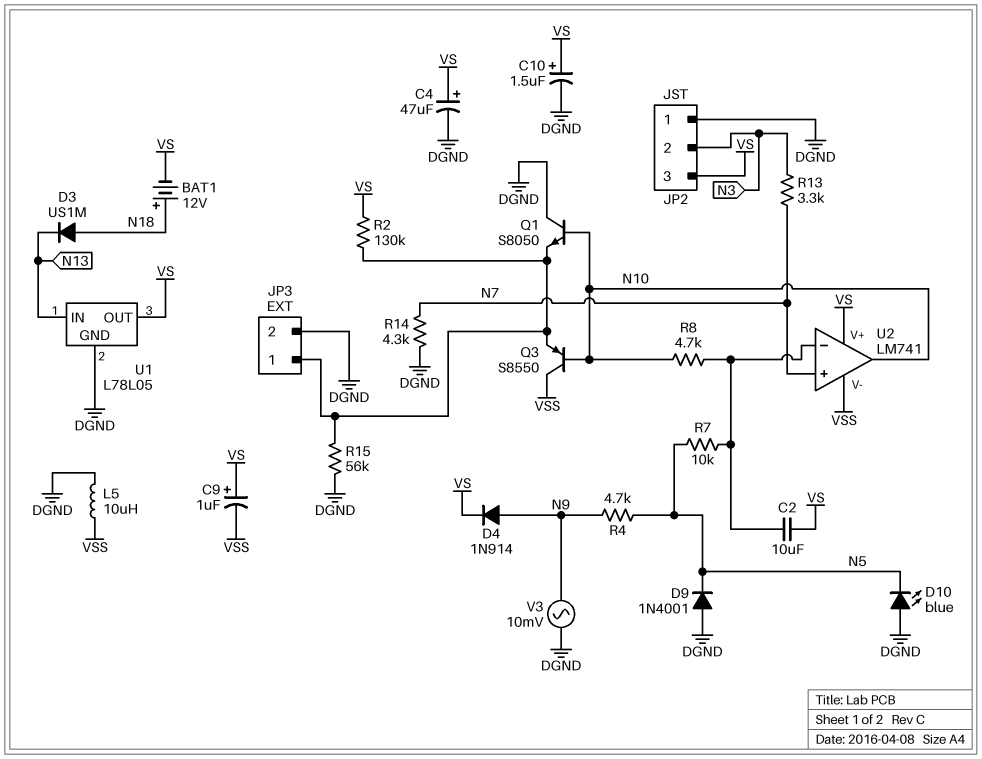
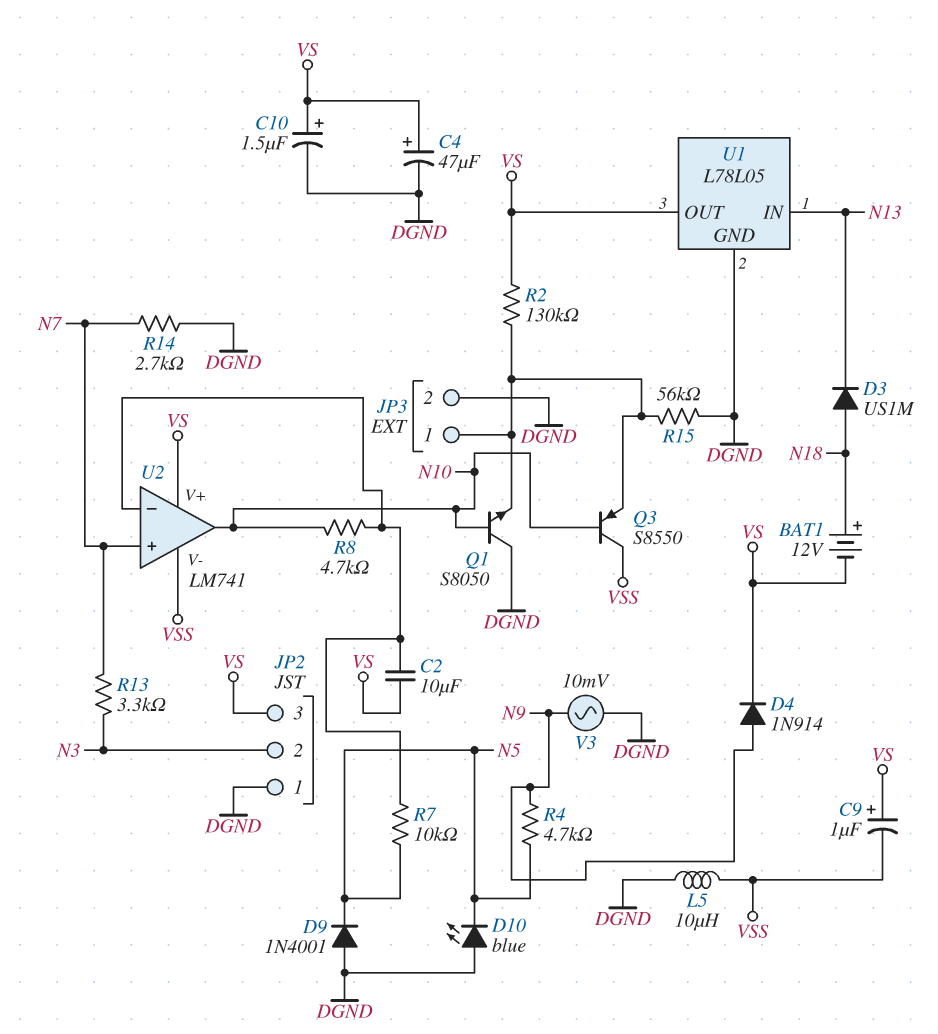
R14: 4.3k (DGND, N7) -> 2.7k (DGND, N7)

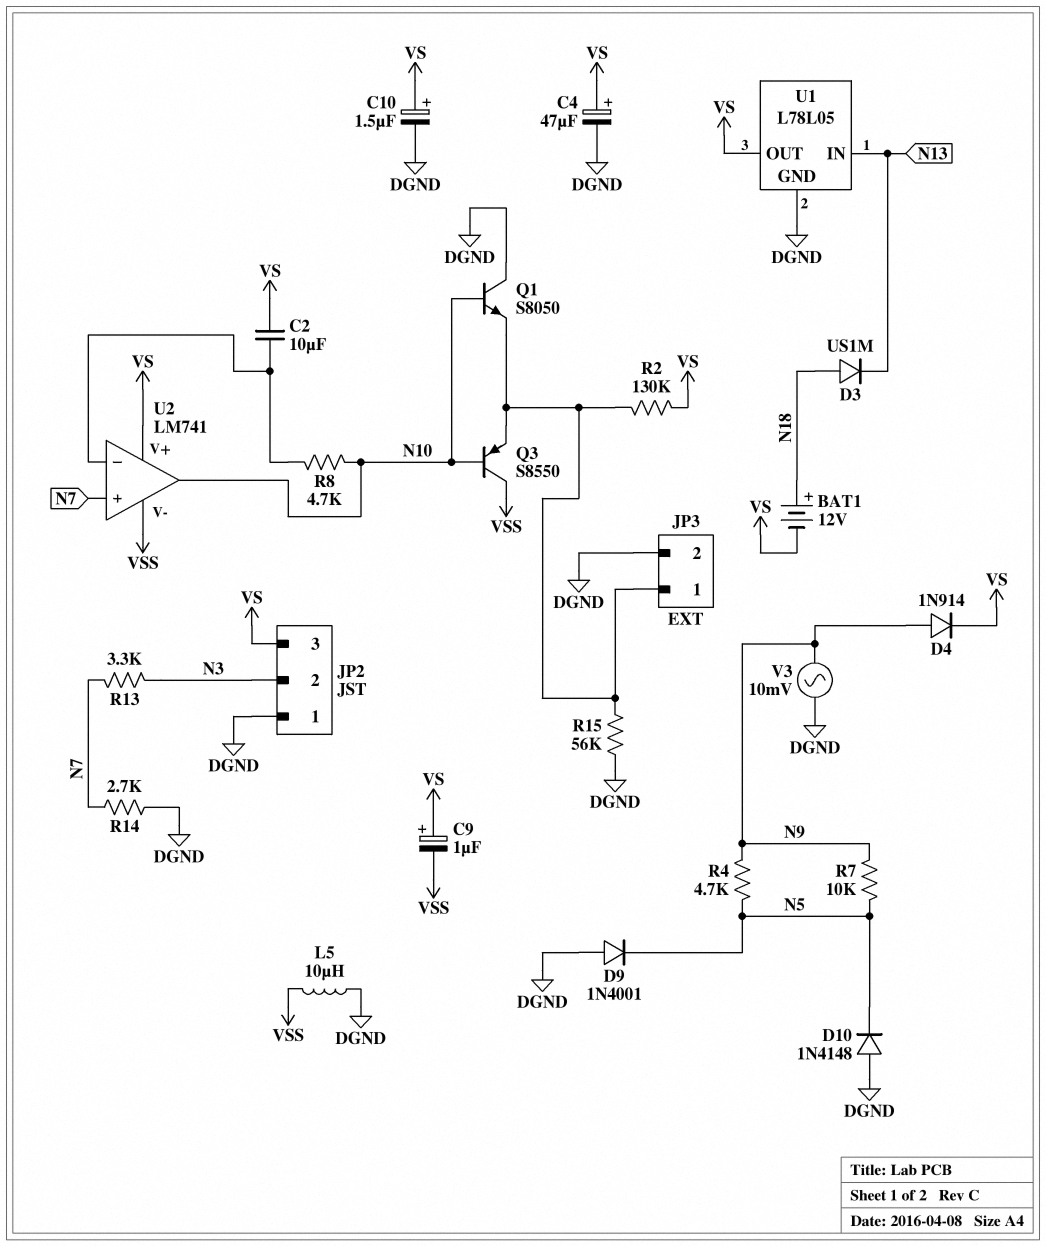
D10: LED blue (A DGND, K N5) -> diode 1N4148 (A DGND, K N5)
R7: 10k (N5, U2/in-) -> 10k (N5, N9)

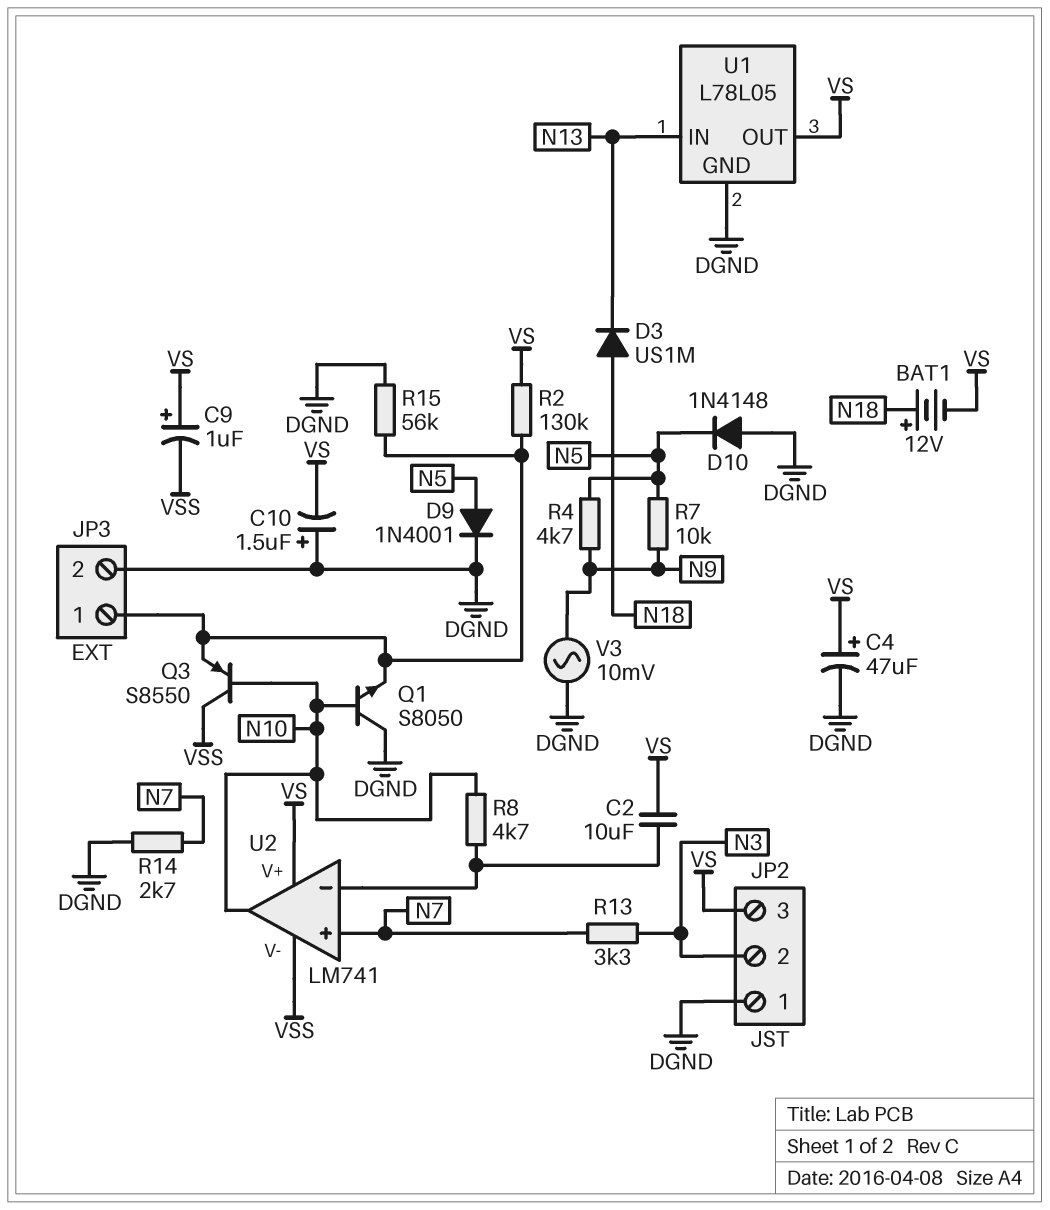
C10: 1.5uF (plus VS, minus DGND) -> 1.5uF (plus DGND, minus VS)
D4: diode 1N914 (A N9, K VS) -> none
D9: diode 1N4001 (A DGND, K N5) -> diode 1N4001 (A N5, K DGND)
L5: 10uH (DGND, VSS) -> none

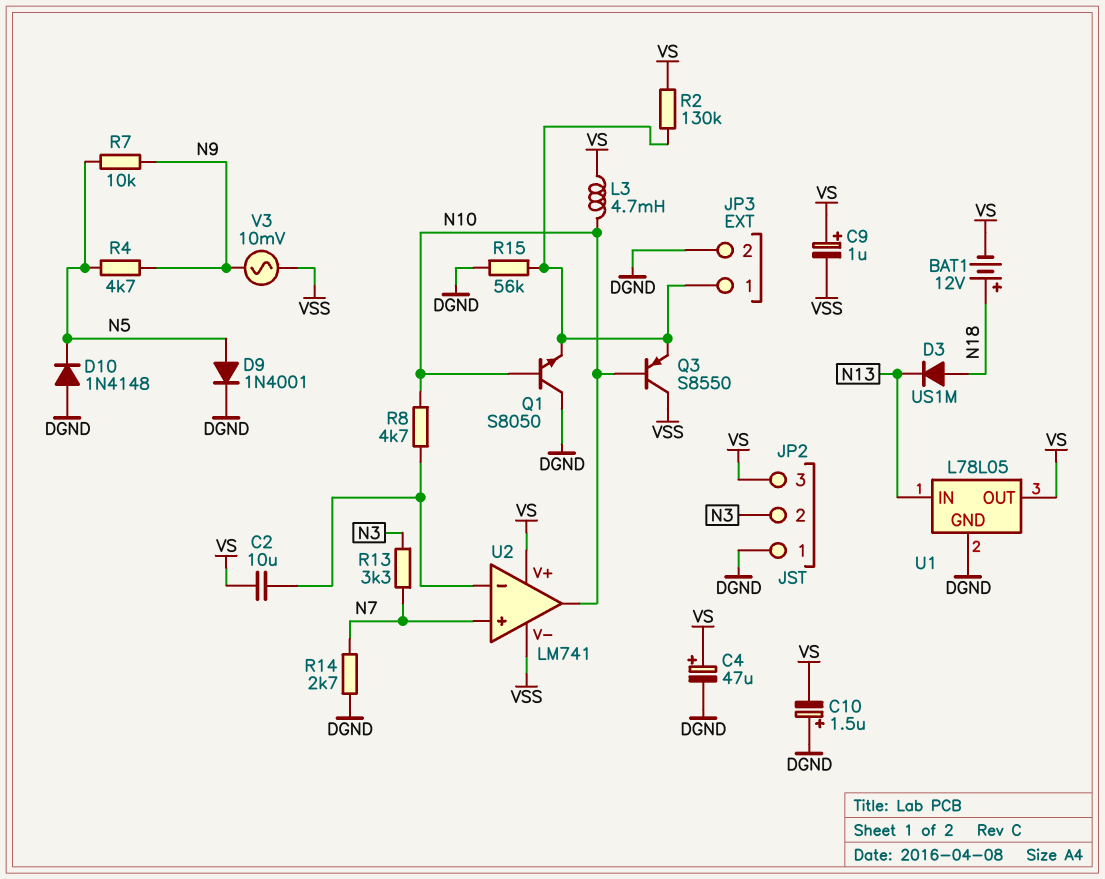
L3: none -> 4.7mH (N10, VS)
V3: AC 10mV (DGND, N9) -> AC 10mV (N9, VSS)

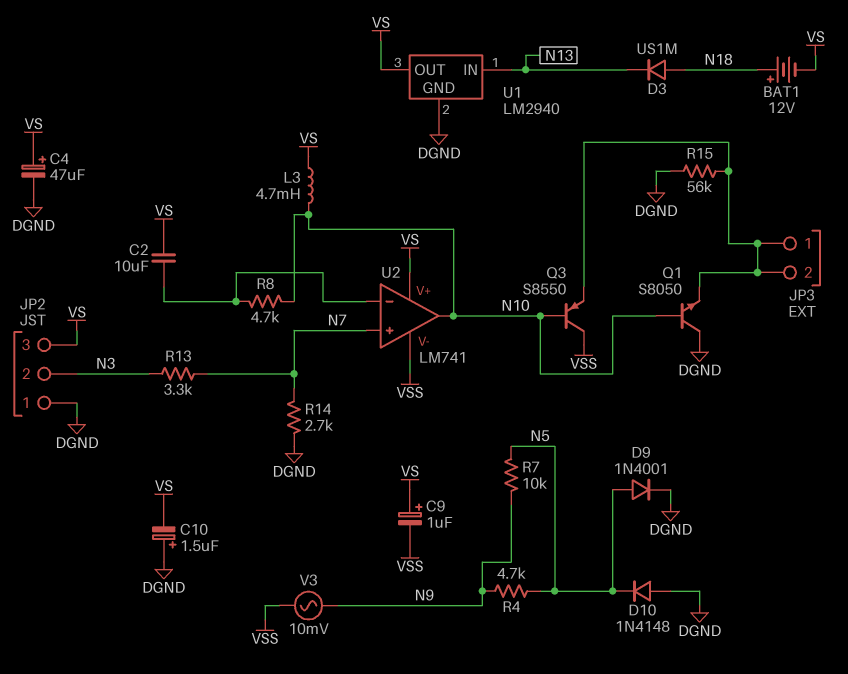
JP3 pin 2: DGND -> JP3/1
R2: 130k (JP3/1, VS) -> none
U1: L78L05 -> LM2940

